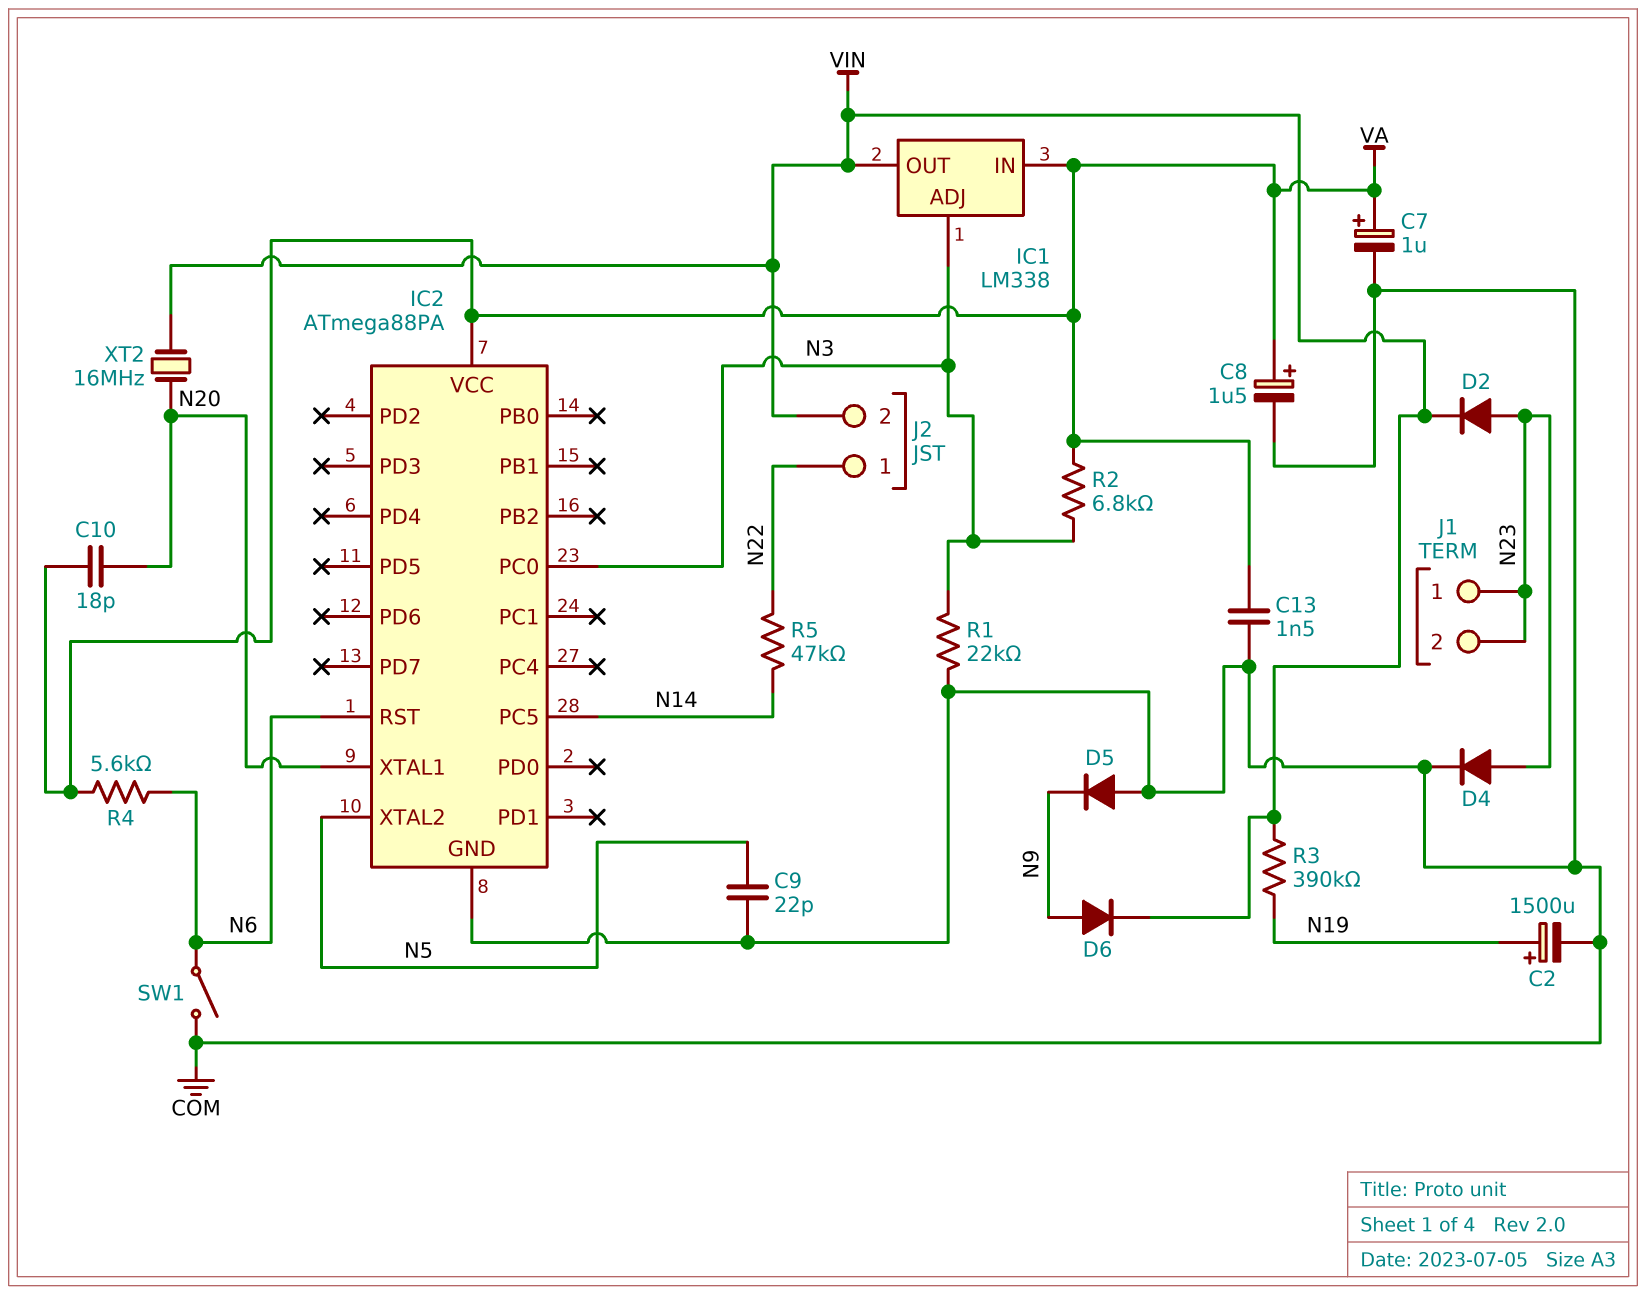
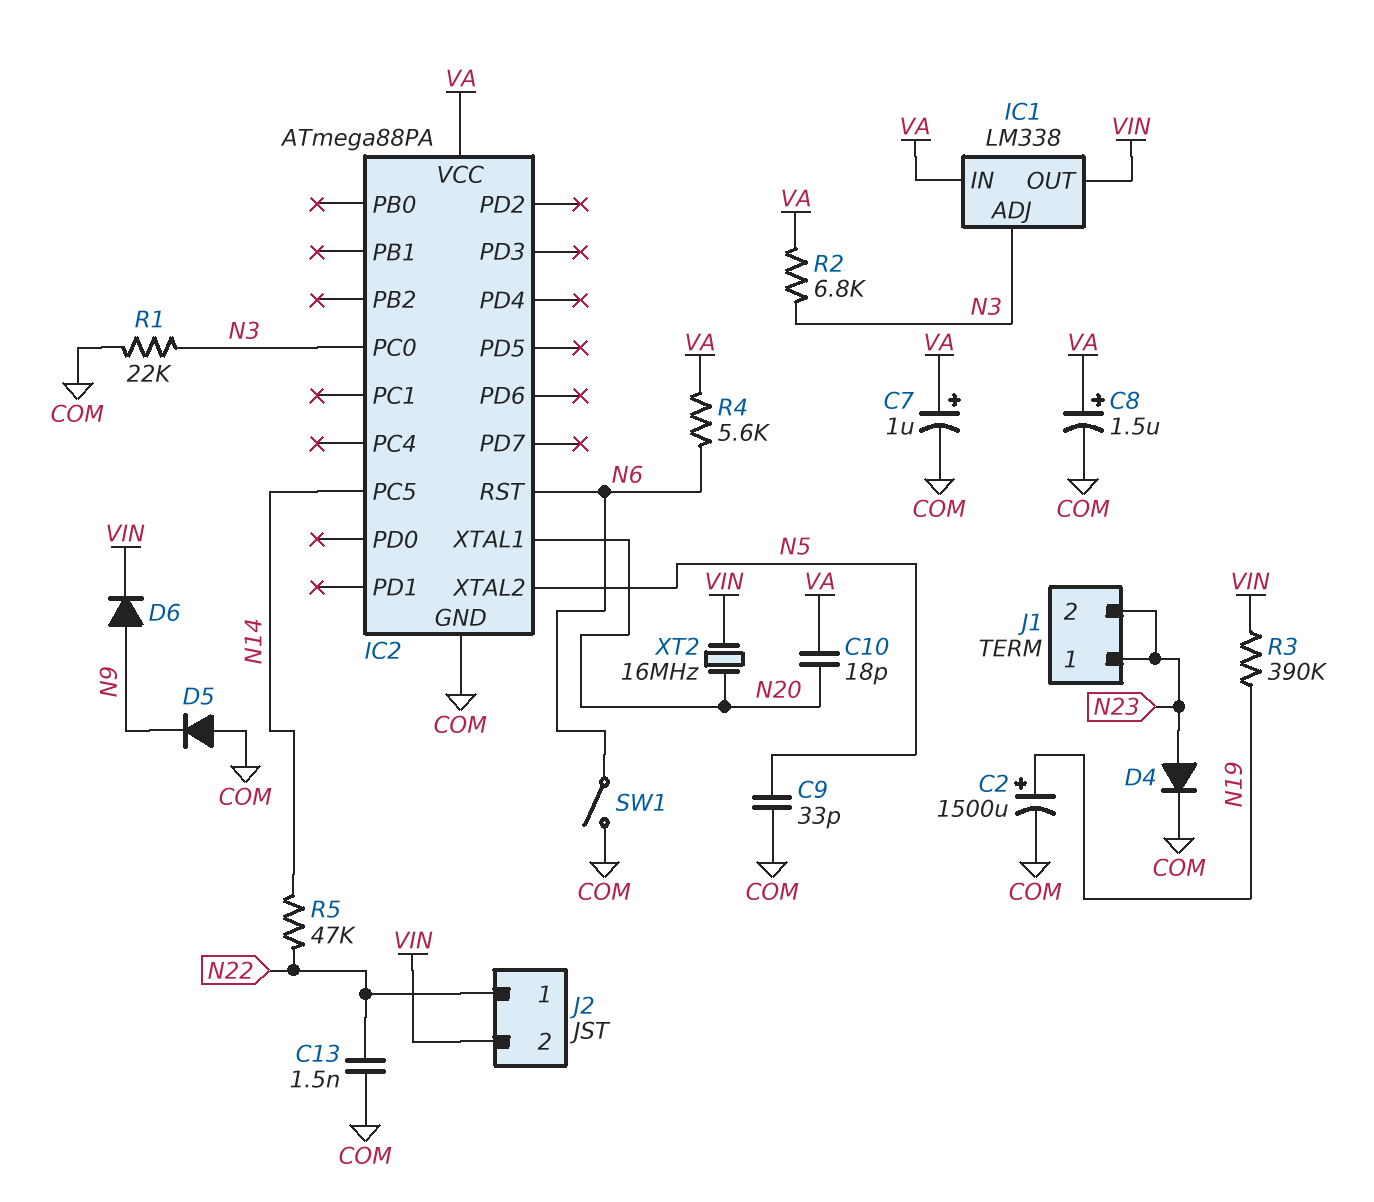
C9: 22pF (COM, N5) -> 33pF (COM, N5)
C13: 1.5nF (COM, VA) -> 1.5nF (COM, N22)
D2: diode (A N23, K VIN) -> none

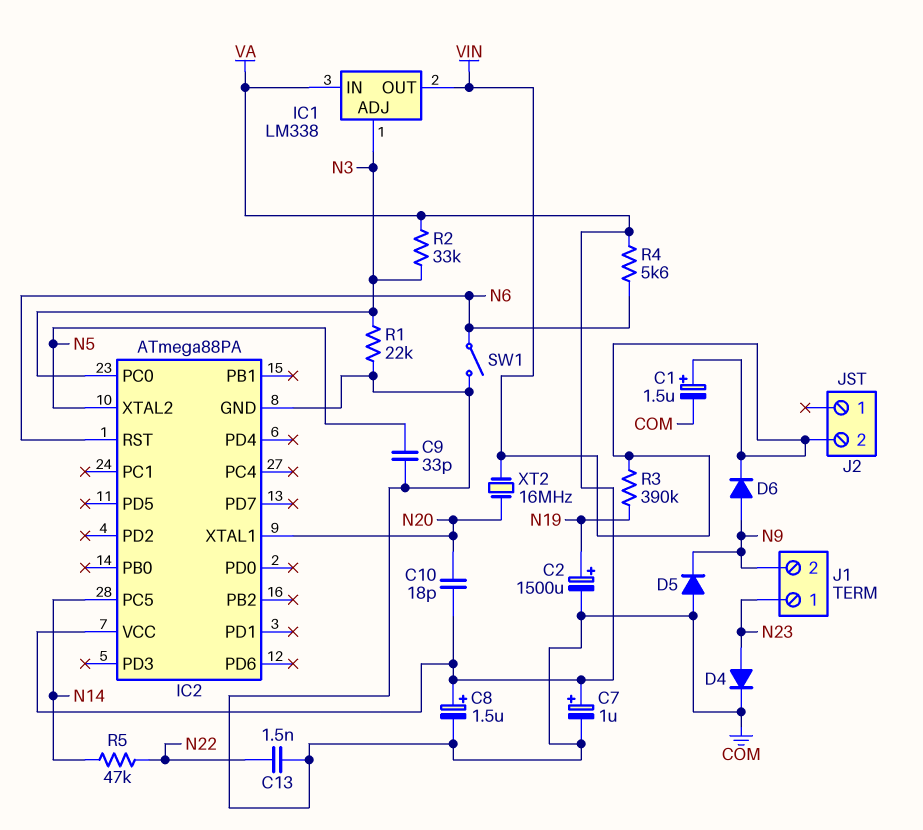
C1: none -> 1.5uF (plus VIN, minus COM)
J1 pin 2: N23 -> N9
J2 pin 1: N22 -> none
R2: 6.8k (N3, VA) -> 33k (N3, VA)

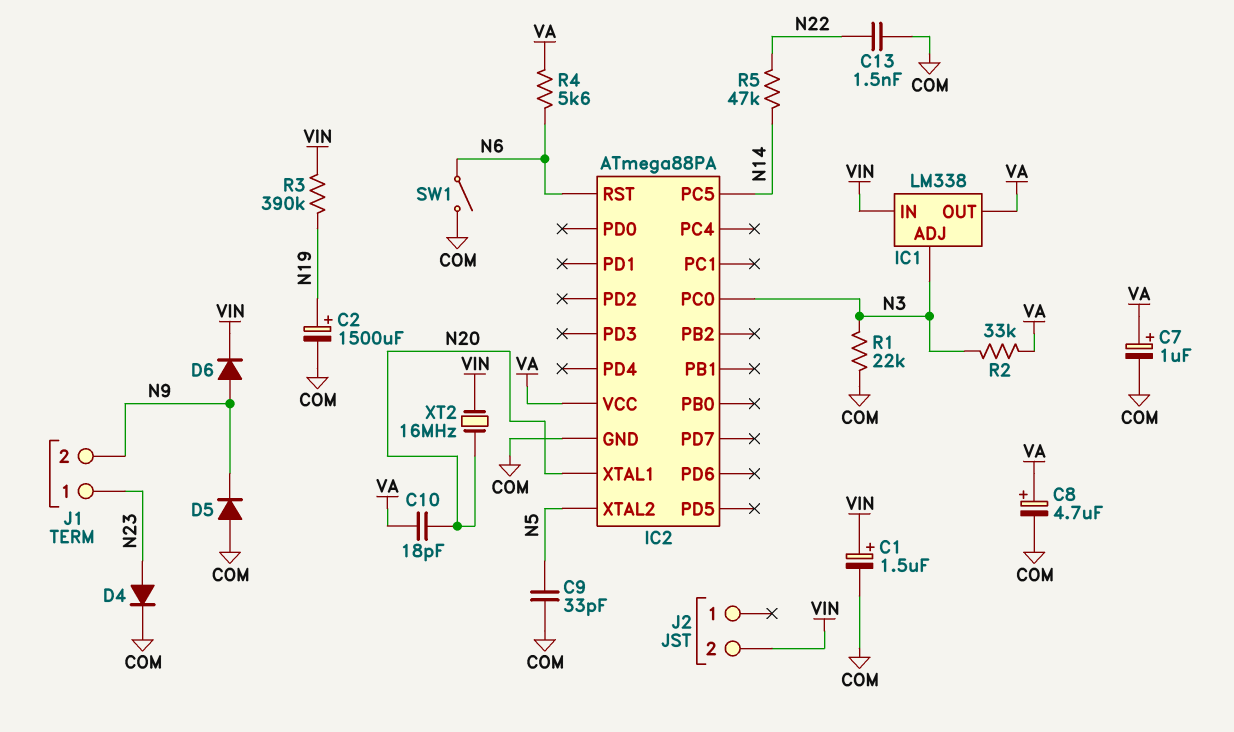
C8: 1.5uF (plus VA, minus COM) -> 4.7uF (plus VA, minus COM)
IC1 pin IN: VA -> VIN
IC1 pin OUT: VIN -> VA

